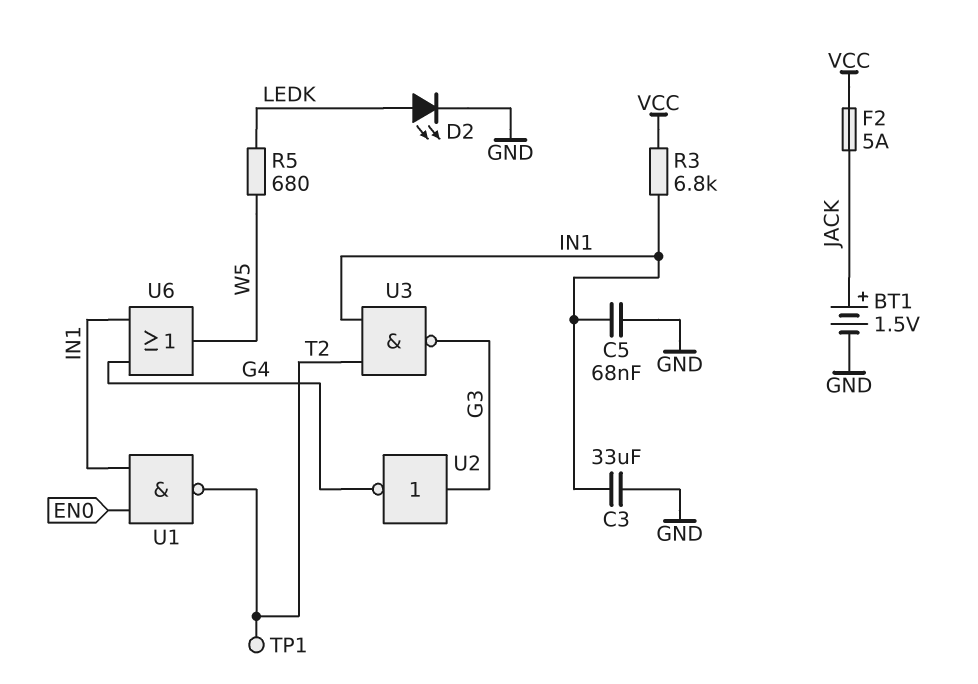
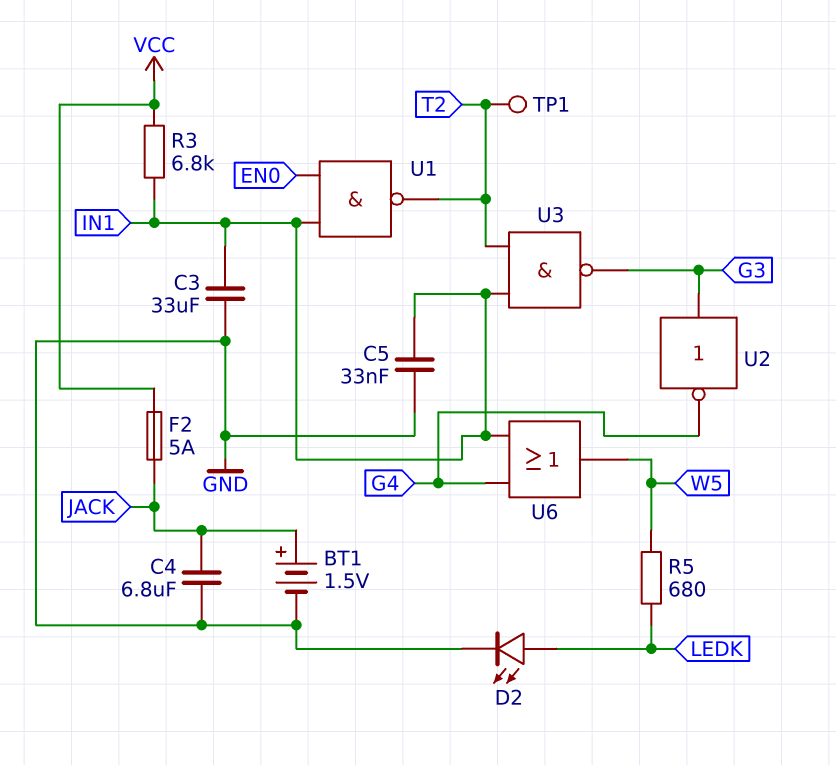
C4: none -> 6.8uF (GND, JACK)
C5: 68nF (GND, IN1) -> 33nF (GND, IN1)

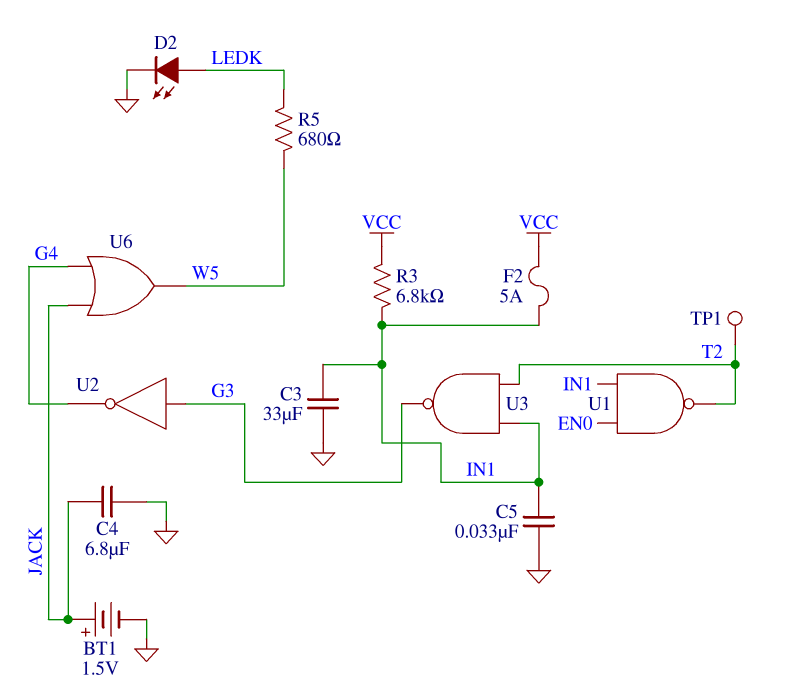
F2: 5A (JACK, VCC) -> 5A (IN1, VCC)
U6: OR (in G4, in IN1, out W5) -> OR (in G4, in JACK, out W5)

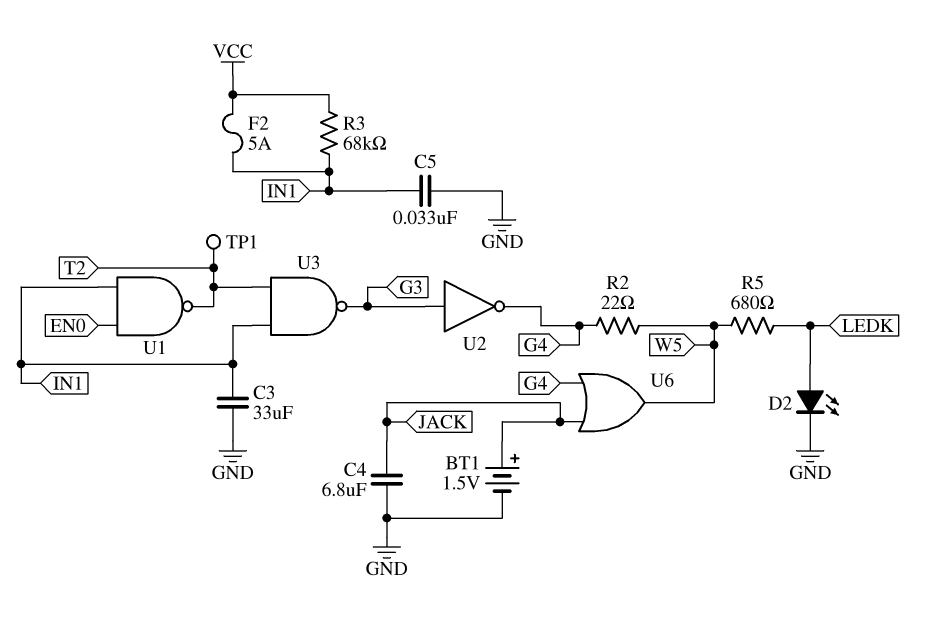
R2: none -> 22 (G4, W5)
R3: 6.8k (IN1, VCC) -> 68k (IN1, VCC)

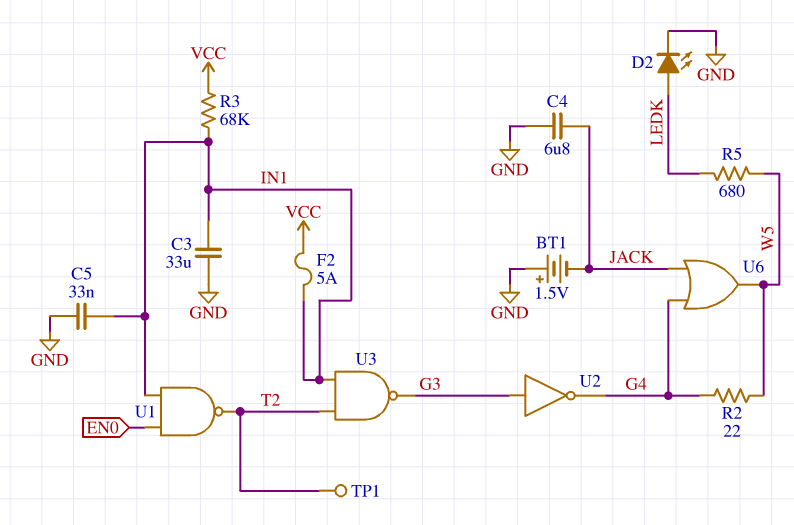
BT1: 1.5V (plus JACK, minus GND) -> 1.5V (plus GND, minus JACK)

